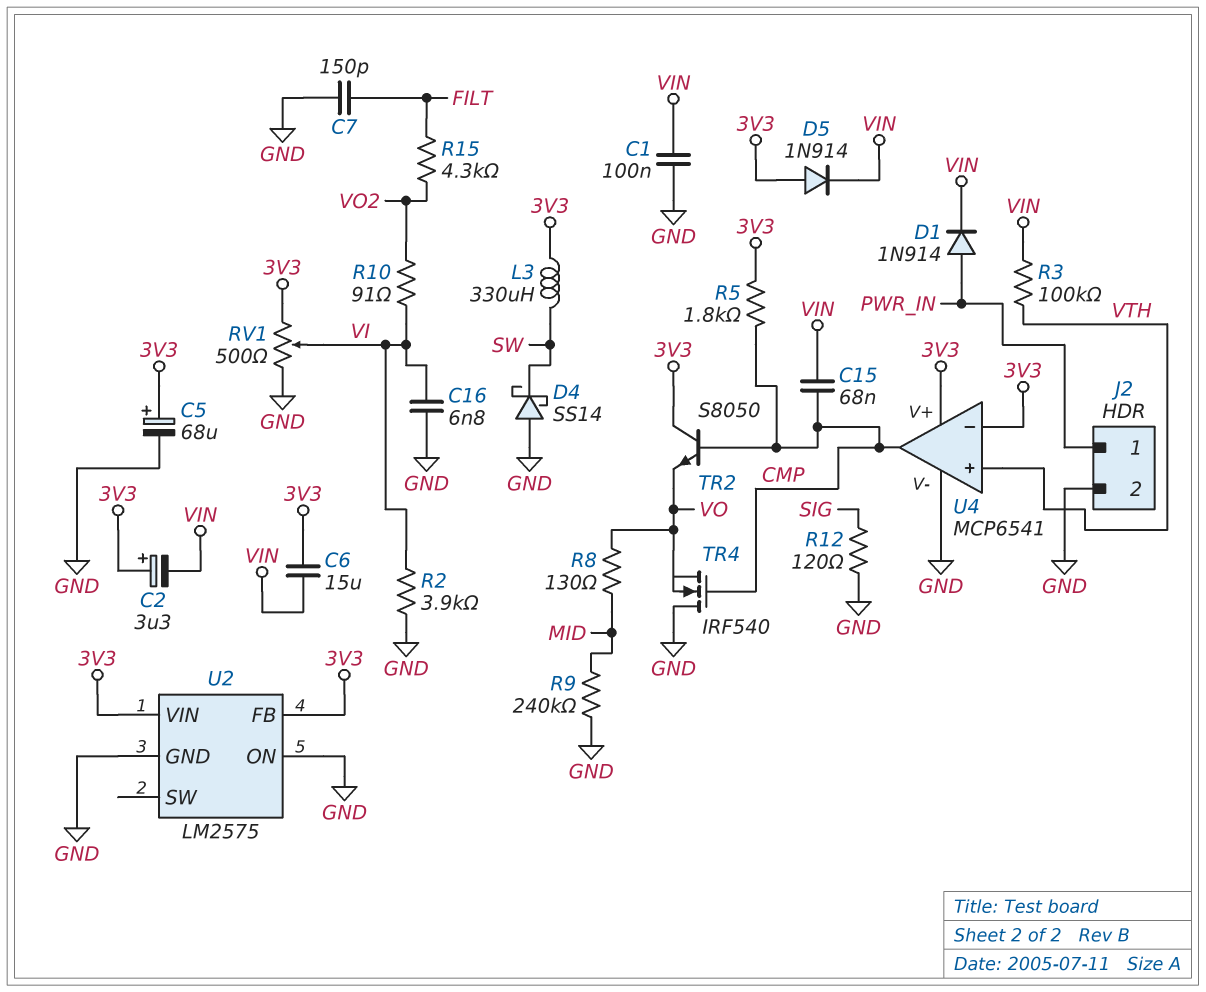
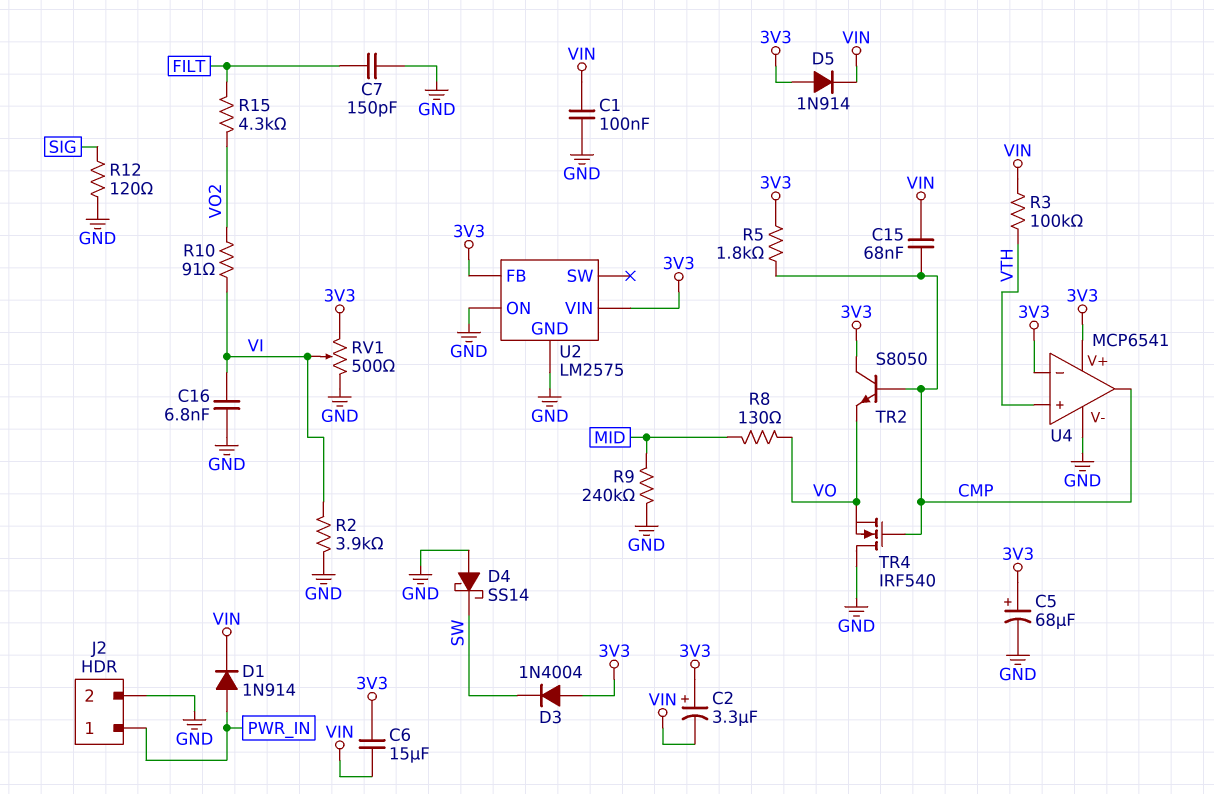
D3: none -> diode 1N4004 (A 3V3, K SW)
L3: 330uH (3V3, SW) -> none

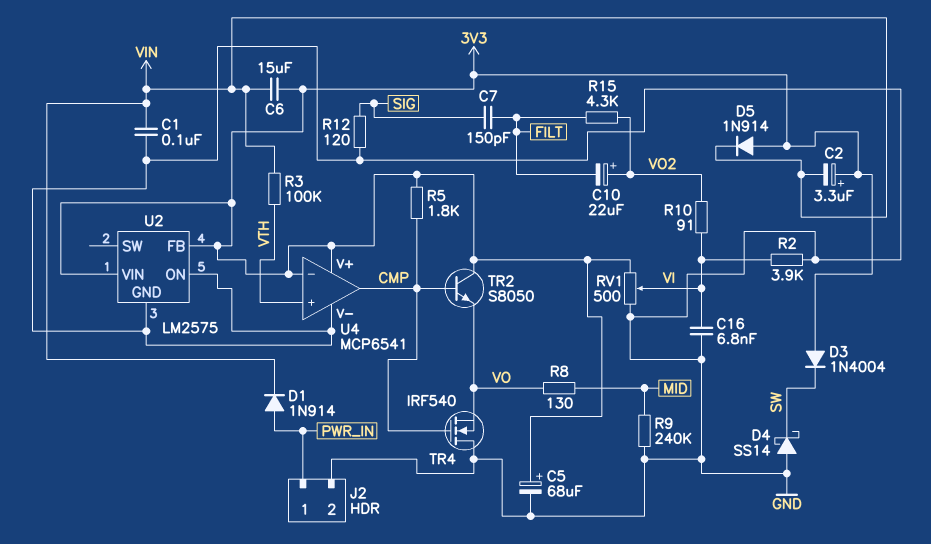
C7: 150pF (FILT, GND) -> 150pF (FILT, SIG)
C10: none -> 22uF (plus VO2, minus FILT)
C15: 68nF (CMP, VIN) -> none

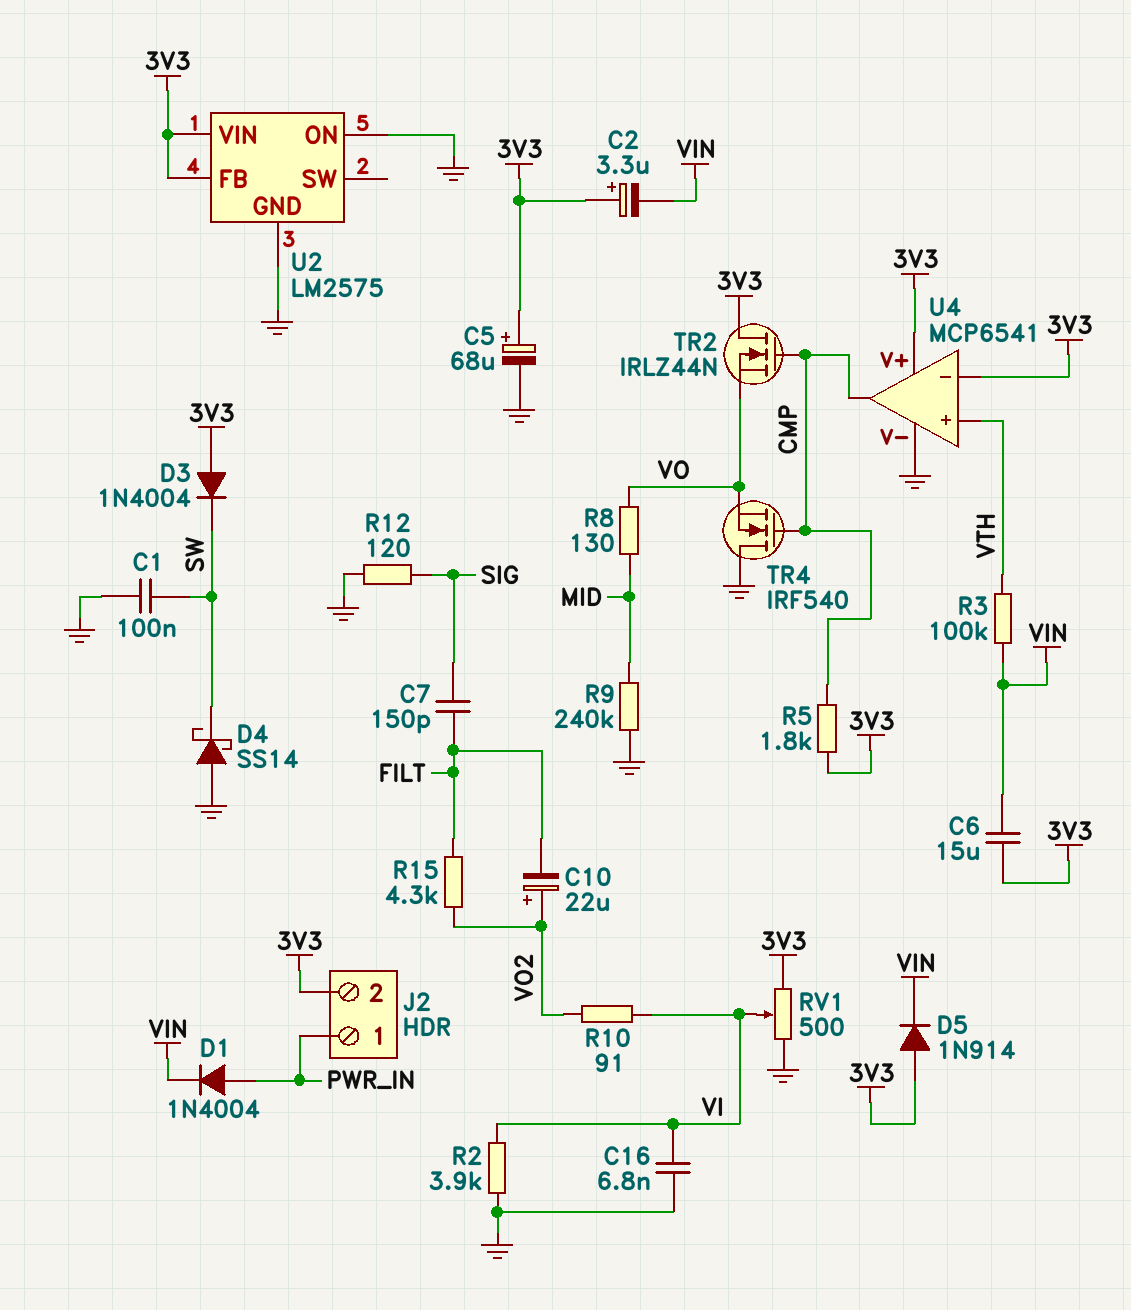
C1: 100nF (GND, VIN) -> 100nF (GND, SW)
D1: diode 1N914 (A PWR_IN, K VIN) -> diode 1N4004 (A PWR_IN, K VIN)
J2 pin 2: GND -> 3V3
TR2: NPN S8050 (B CMP, C 3V3, E VO) -> NMOS IRLZ44N (G CMP, D 3V3, S VO)

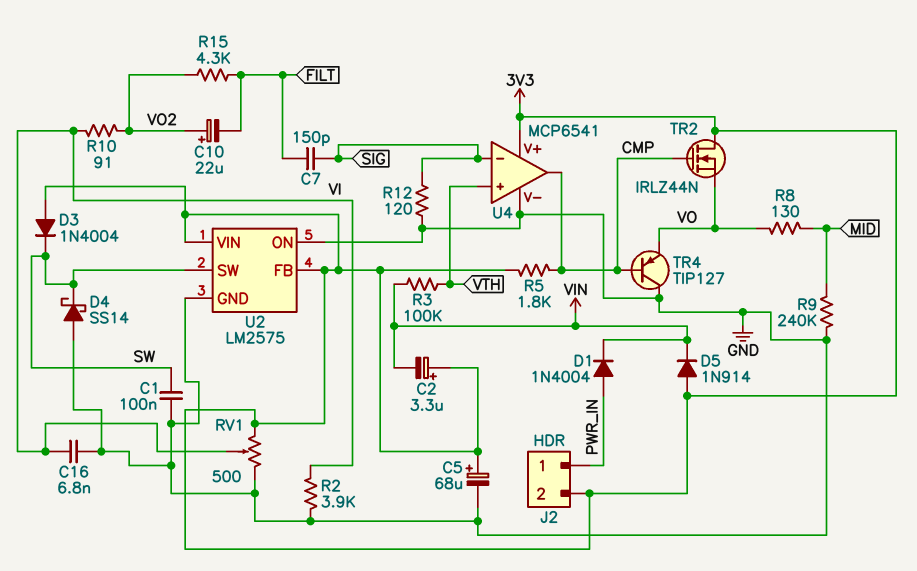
C6: 15uF (3V3, VIN) -> none
TR4: NMOS IRF540 (G CMP, D GND, S VO) -> PNP TIP127 (B CMP, C GND, E VO)
U2 pin SW: none -> SW
U4 pin in-: 3V3 -> SIG

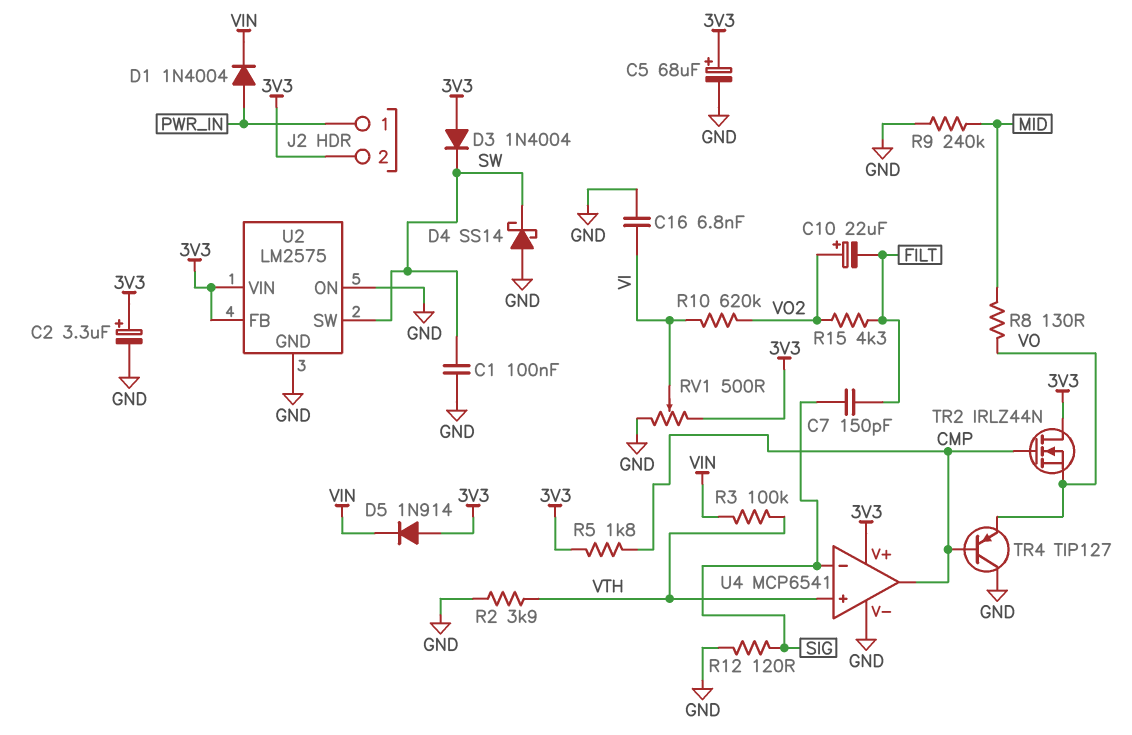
C2: 3.3uF (plus 3V3, minus VIN) -> 3.3uF (plus 3V3, minus GND)
R2: 3.9k (GND, VI) -> 3.9k (GND, VTH)
R10: 91 (VI, VO2) -> 620k (VI, VO2)

